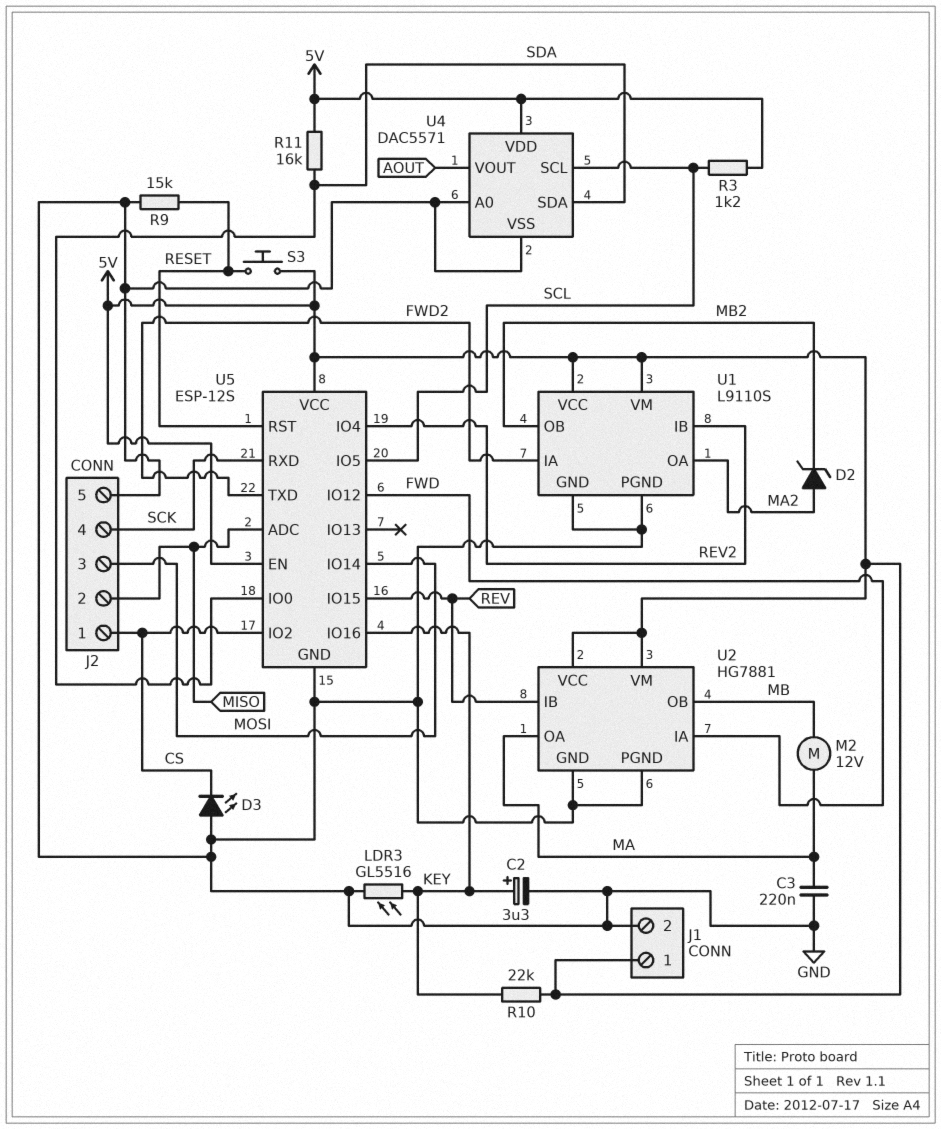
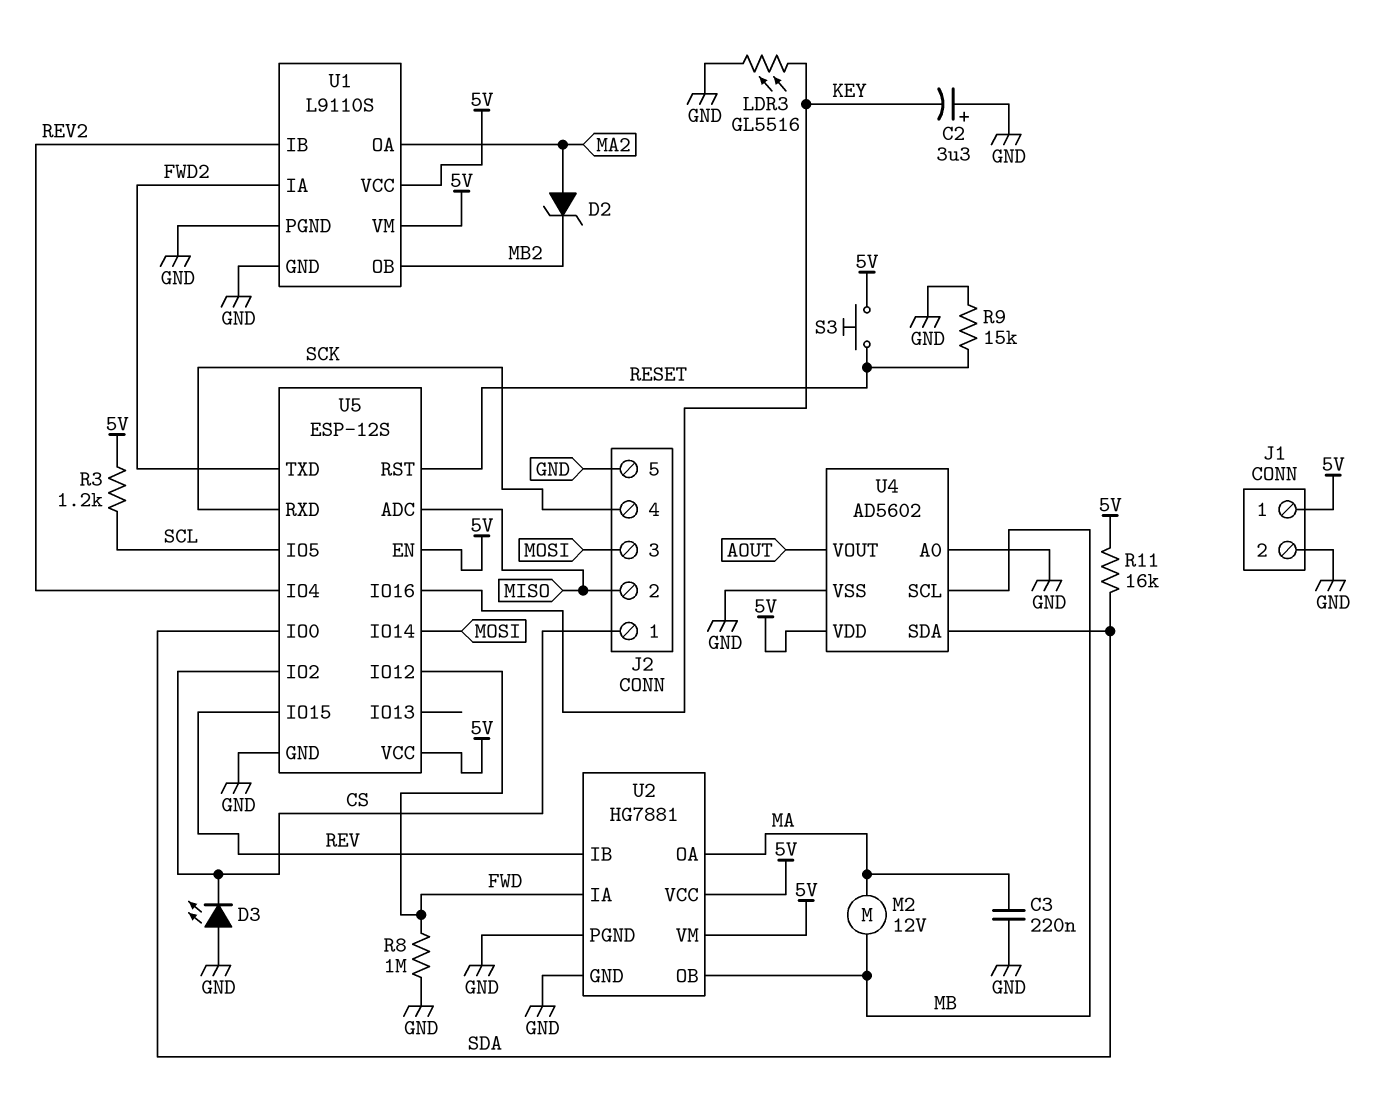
C2: 3.3uF (plus KEY, minus GND) -> 3.3uF (plus GND, minus KEY)
R8: none -> 1M (FWD, GND)
R10: 22k (5V, KEY) -> none
U4: DAC5571 -> AD5602
U4 pin SCL: SCL -> MB

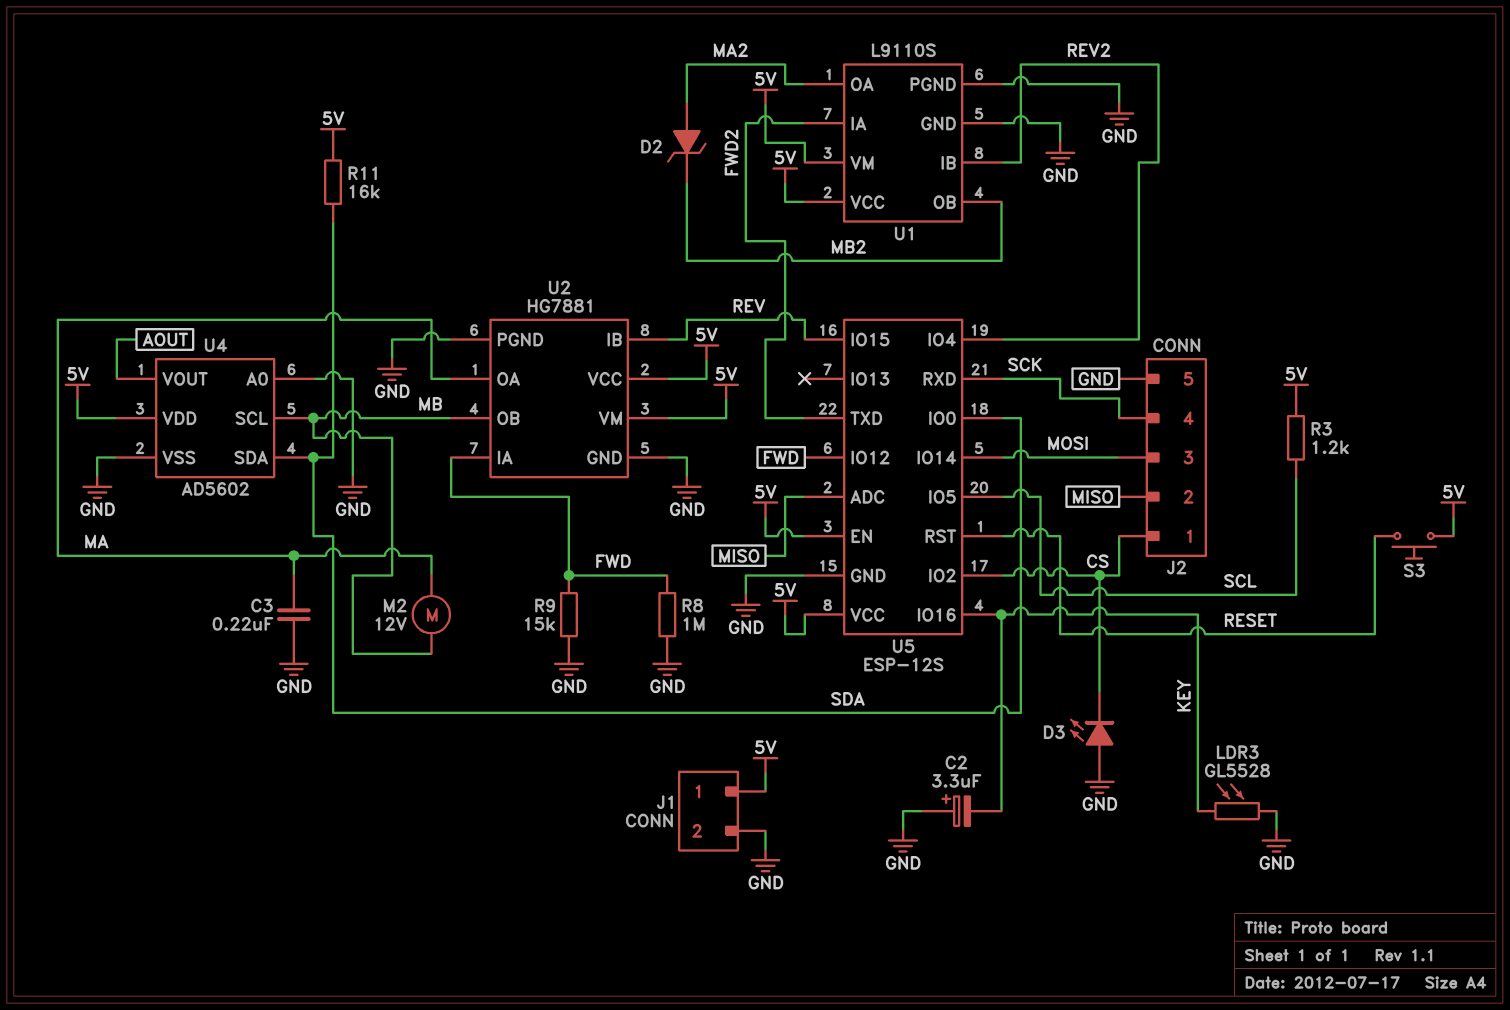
LDR3: GL5516 (GND, KEY) -> GL5528 (GND, KEY)
R9: 15k (GND, RESET) -> 15k (FWD, GND)

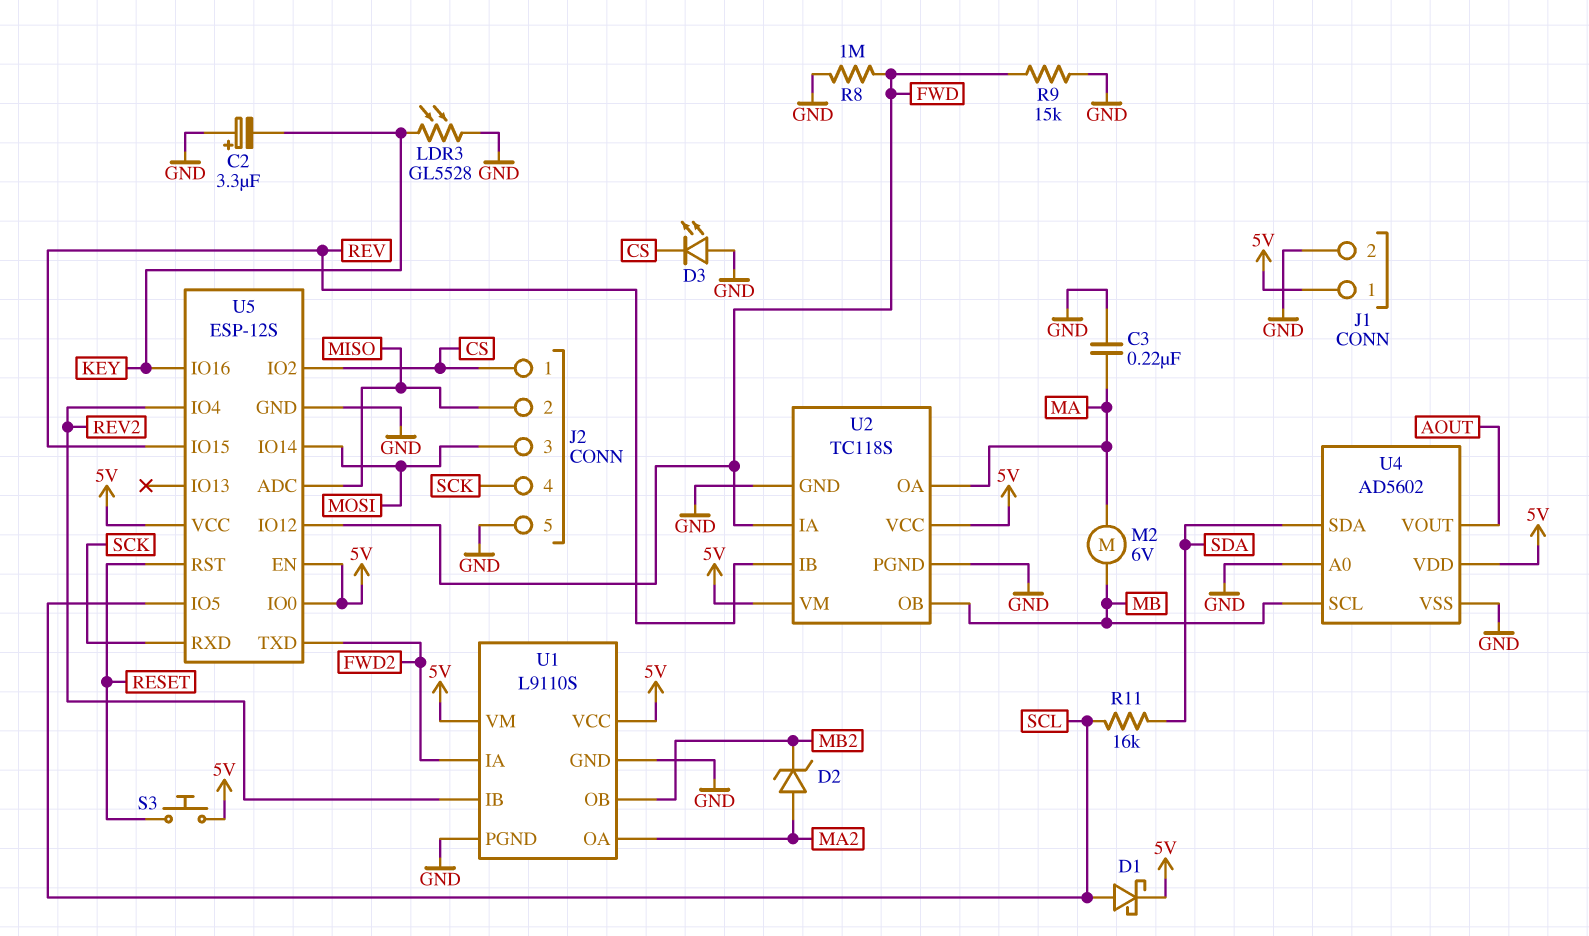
D1: none -> schottky (A SCL, K 5V)
M2: motor 12V (MA, MB) -> motor 6V (MA, MB)
R3: 1.2k (5V, SCL) -> none
R11: 16k (5V, SDA) -> 16k (SCL, SDA)
U2: HG7881 -> TC118S
U5 pin IO0: SDA -> 5V

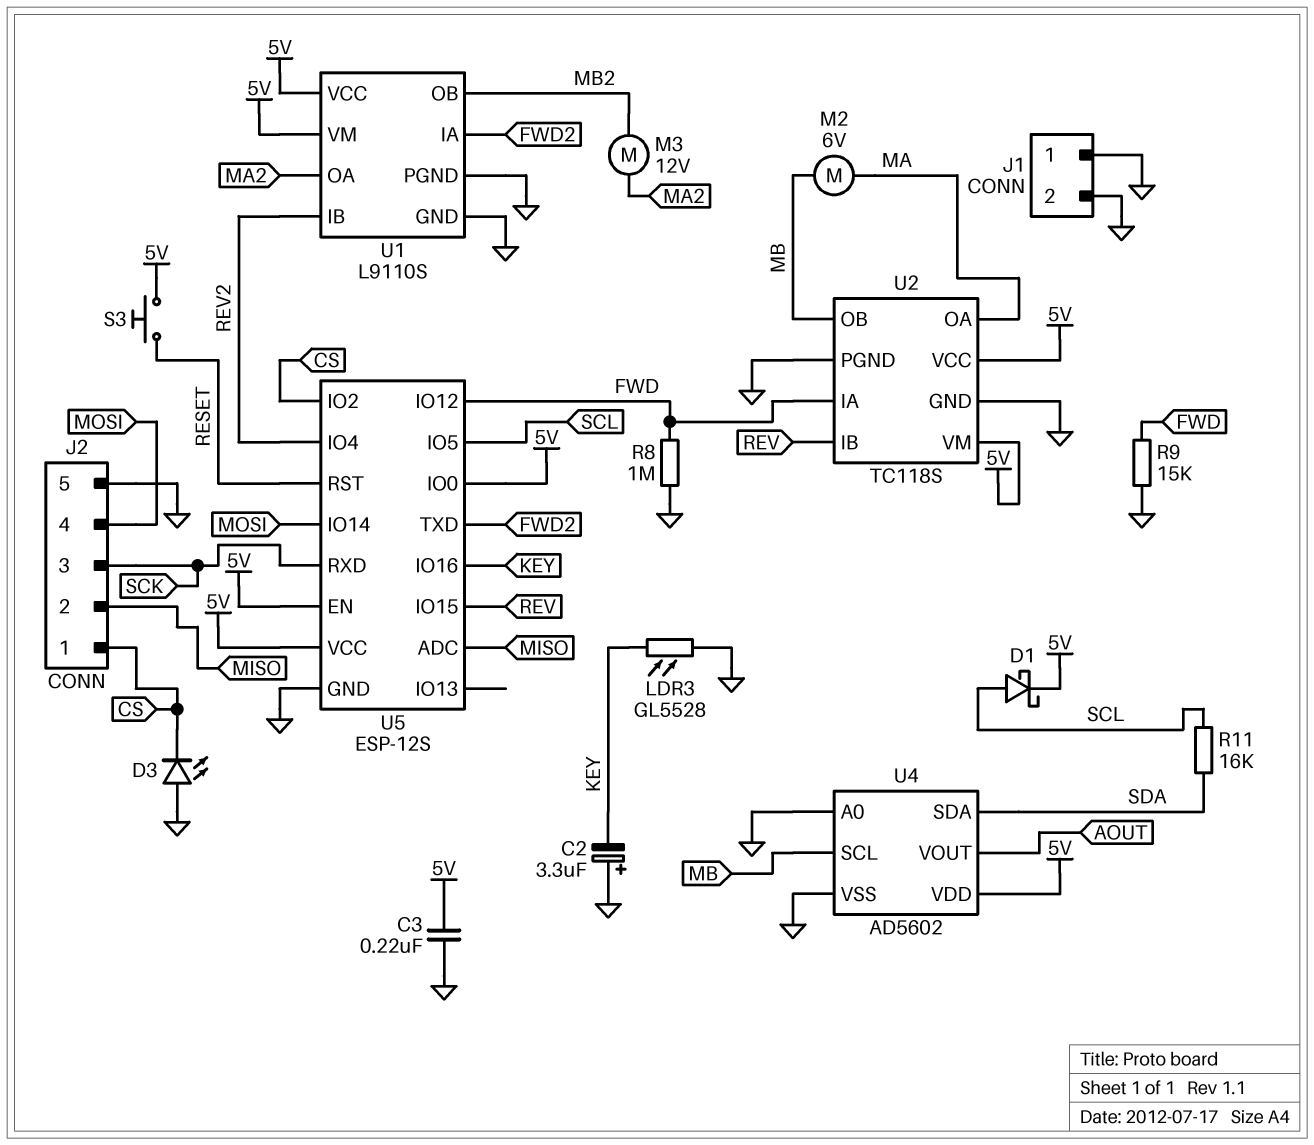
C3: 220nF (GND, MA) -> 220nF (5V, GND)
D2: zener (A MA2, K MB2) -> none
J1 pin 1: 5V -> GND
J2 pin 3: MOSI -> SCK
J2 pin 4: SCK -> MOSI
M3: none -> motor 12V (MA2, MB2)

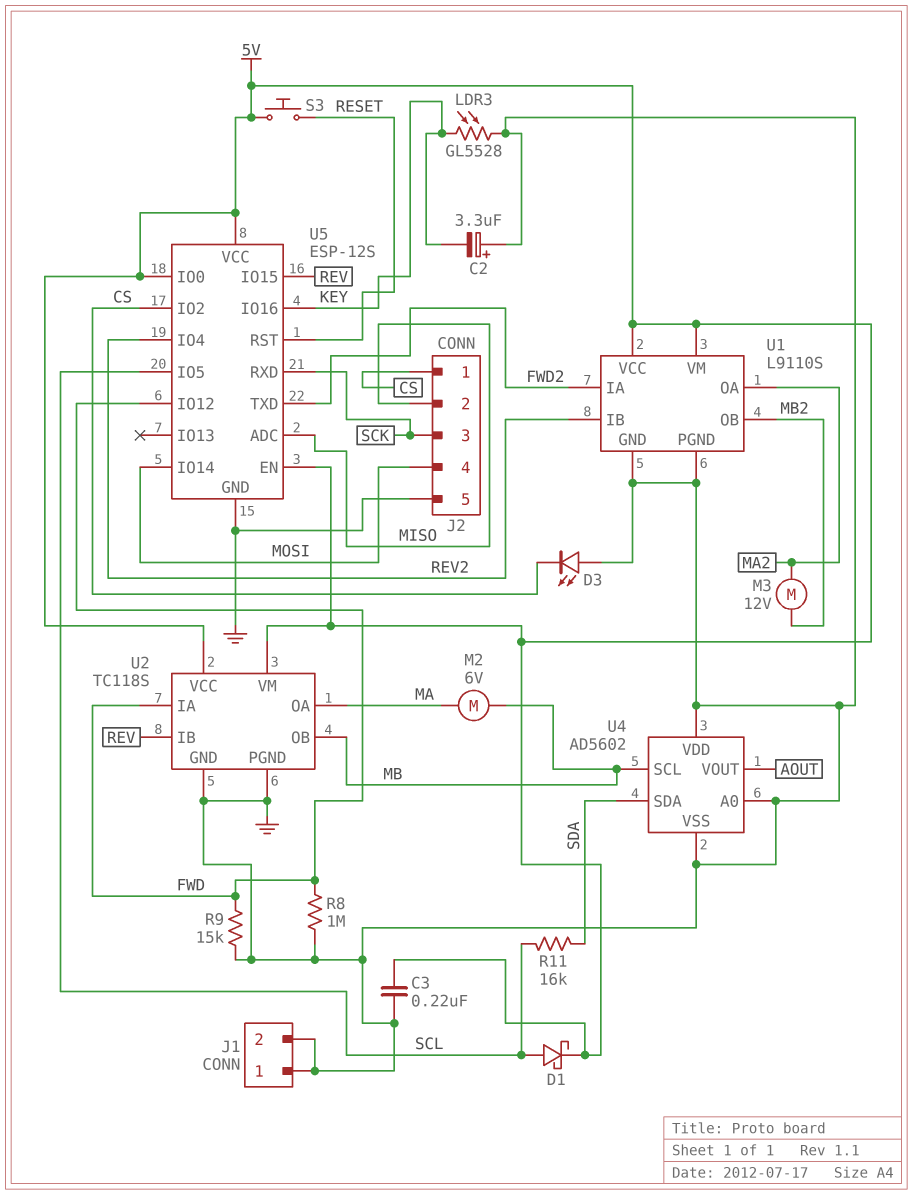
U4 pin VDD: 5V -> GND

